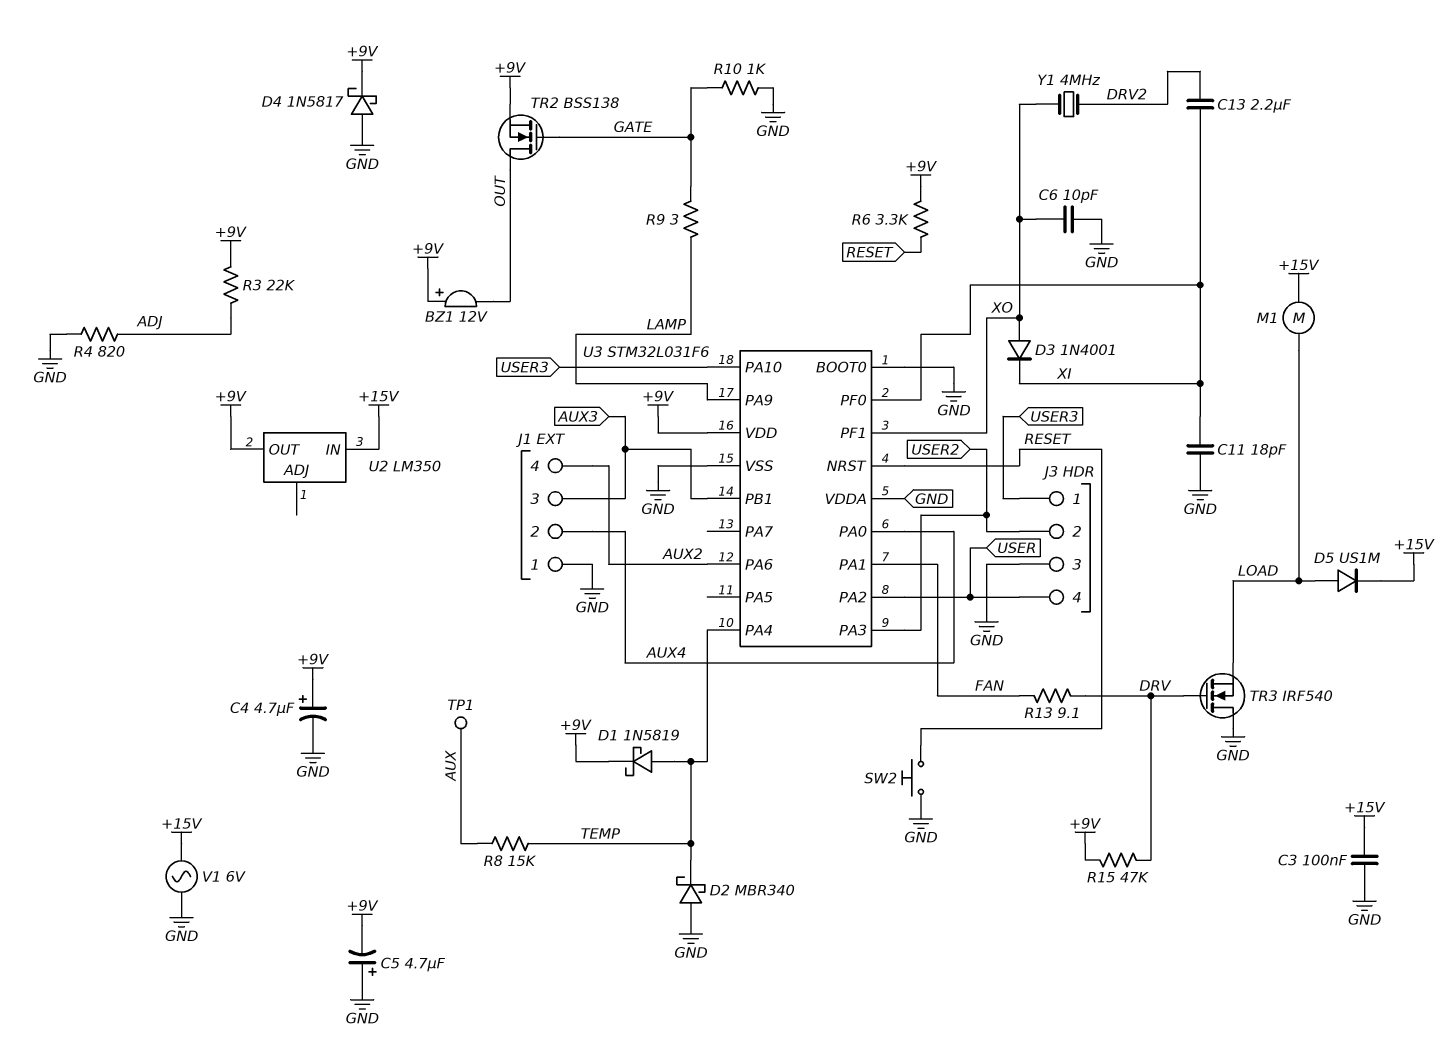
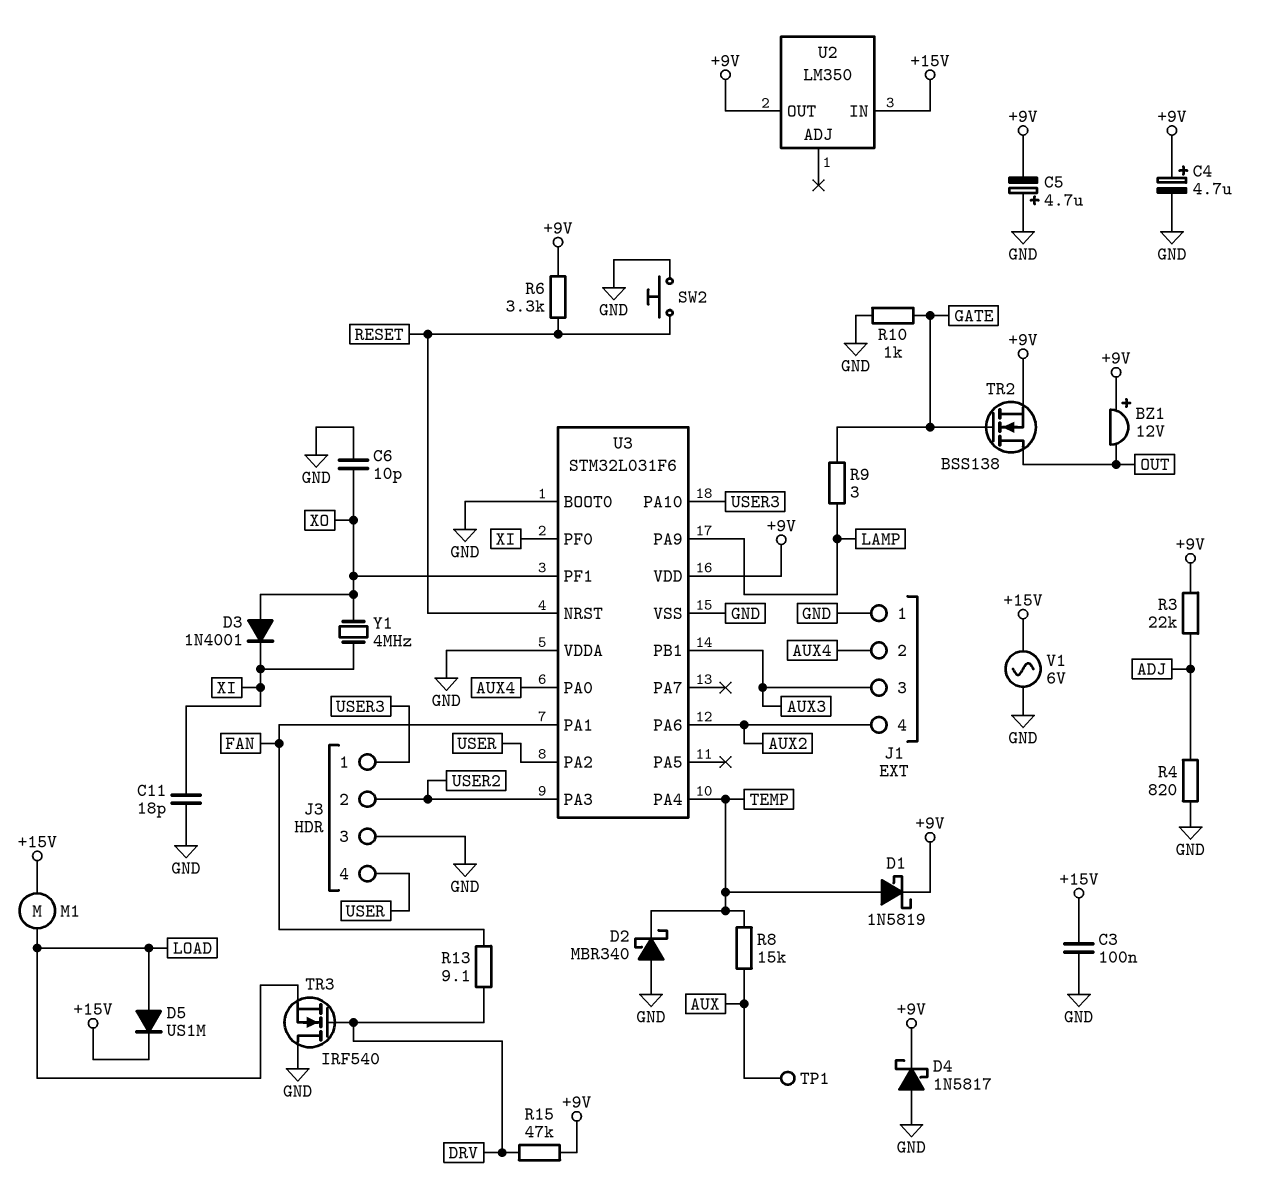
C13: 2.2uF (DRV2, XI) -> none
Y1: 4MHz (DRV2, XO) -> 4MHz (XI, XO)

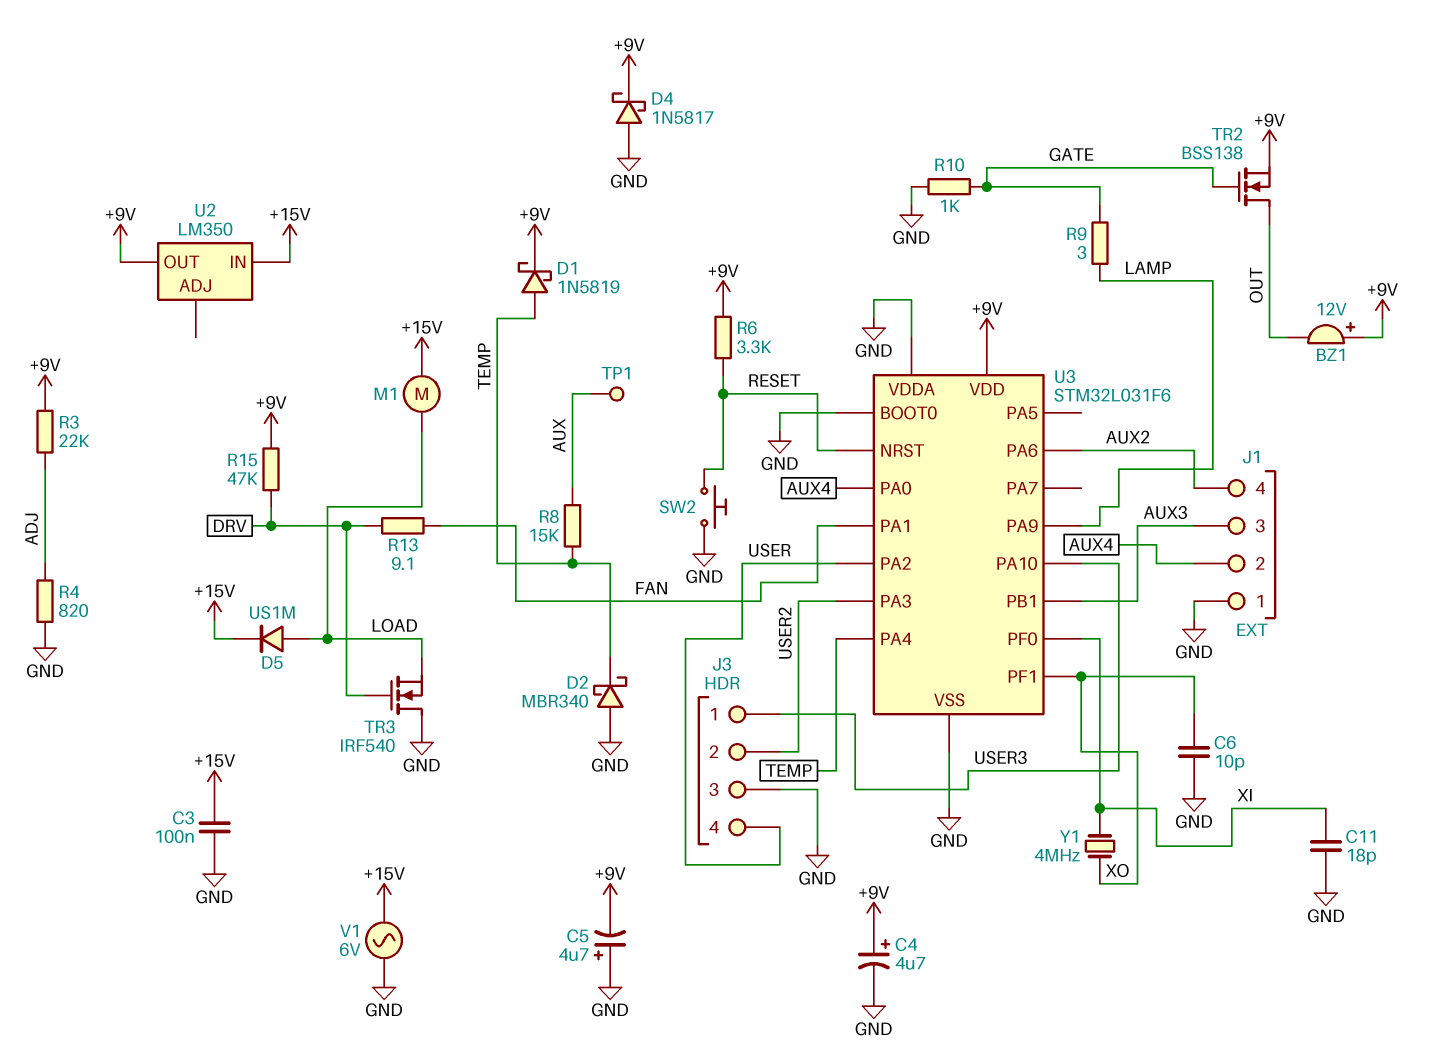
D3: diode 1N4001 (A XO, K XI) -> none

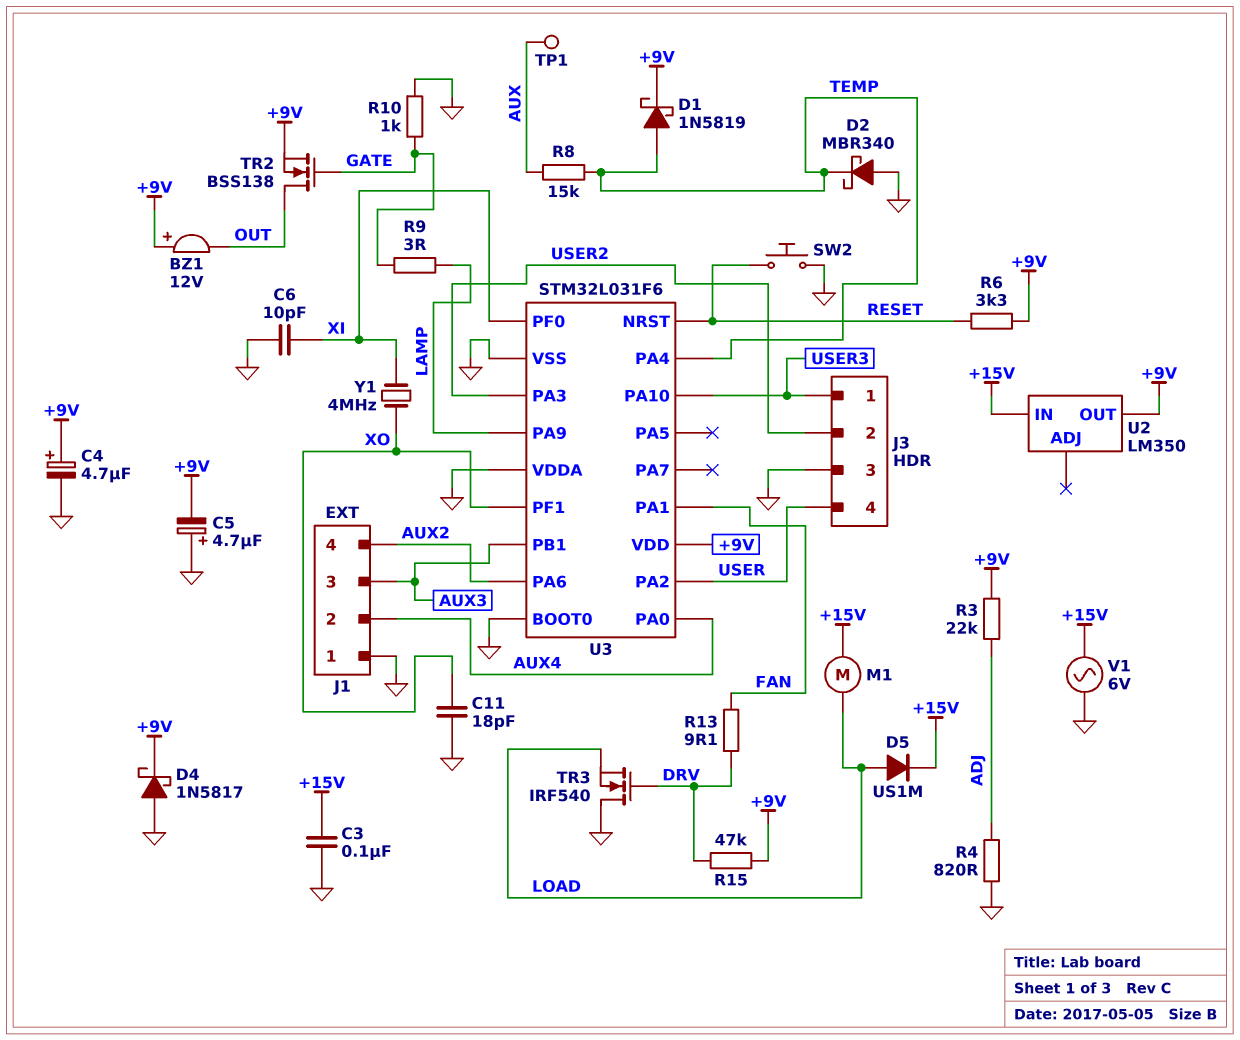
C6: 10pF (GND, XO) -> 10pF (GND, XI)
C11: 18pF (GND, XI) -> 18pF (GND, XO)

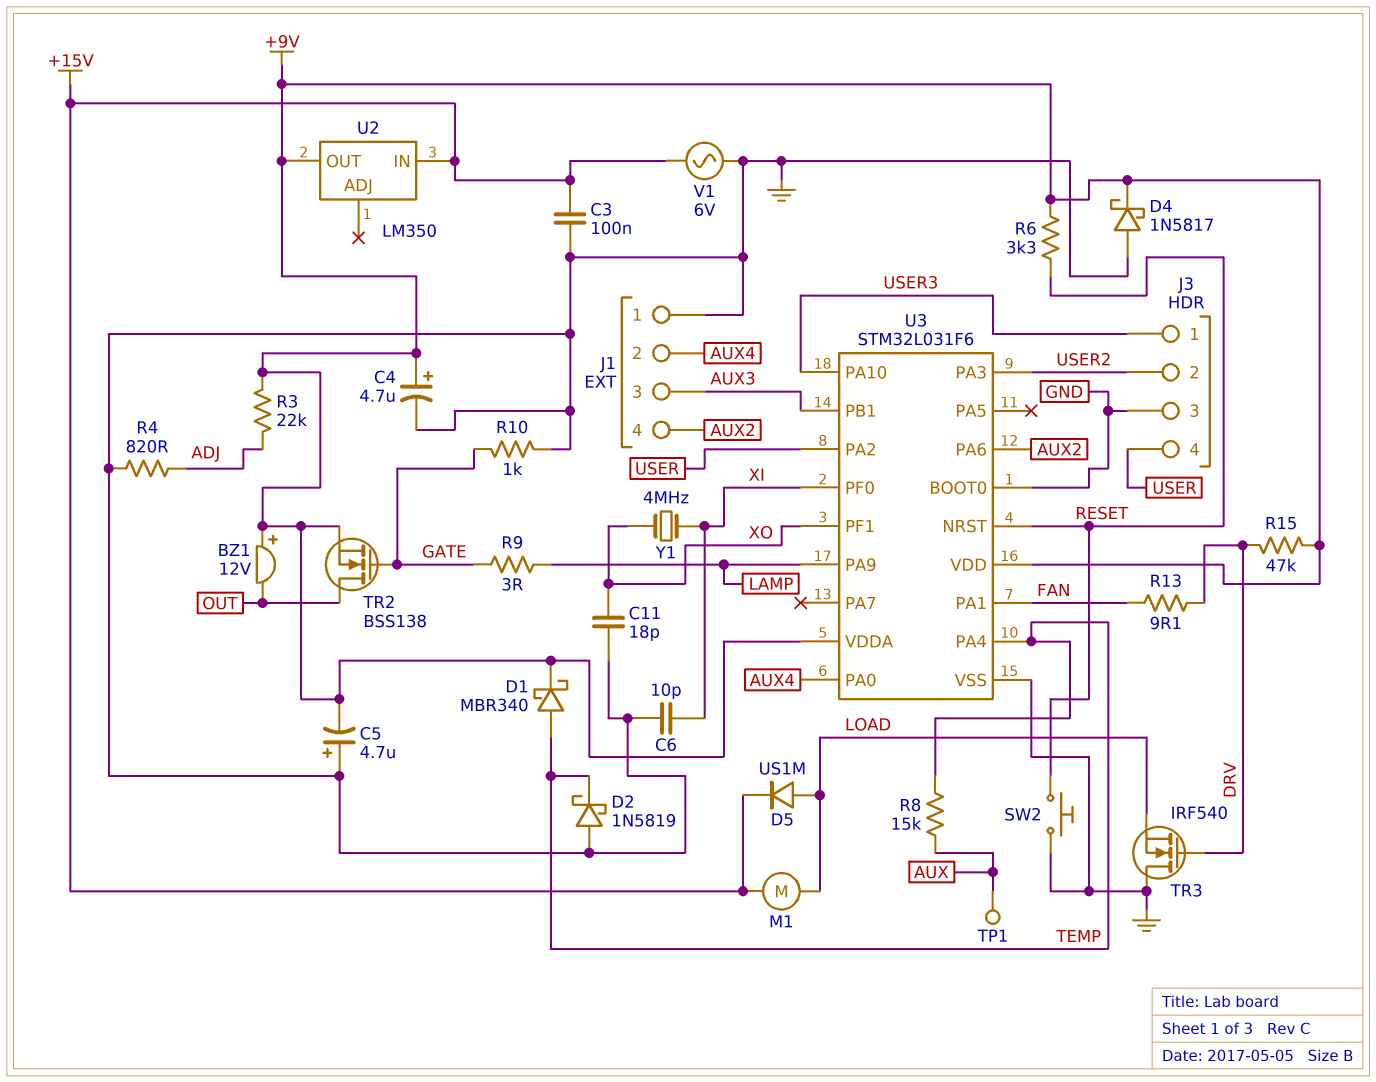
D1: schottky 1N5819 (A TEMP, K +9V) -> schottky MBR340 (A TEMP, K +9V)
D2: schottky MBR340 (A GND, K TEMP) -> schottky 1N5819 (A GND, K TEMP)
U3 pin VDDA: GND -> +9V

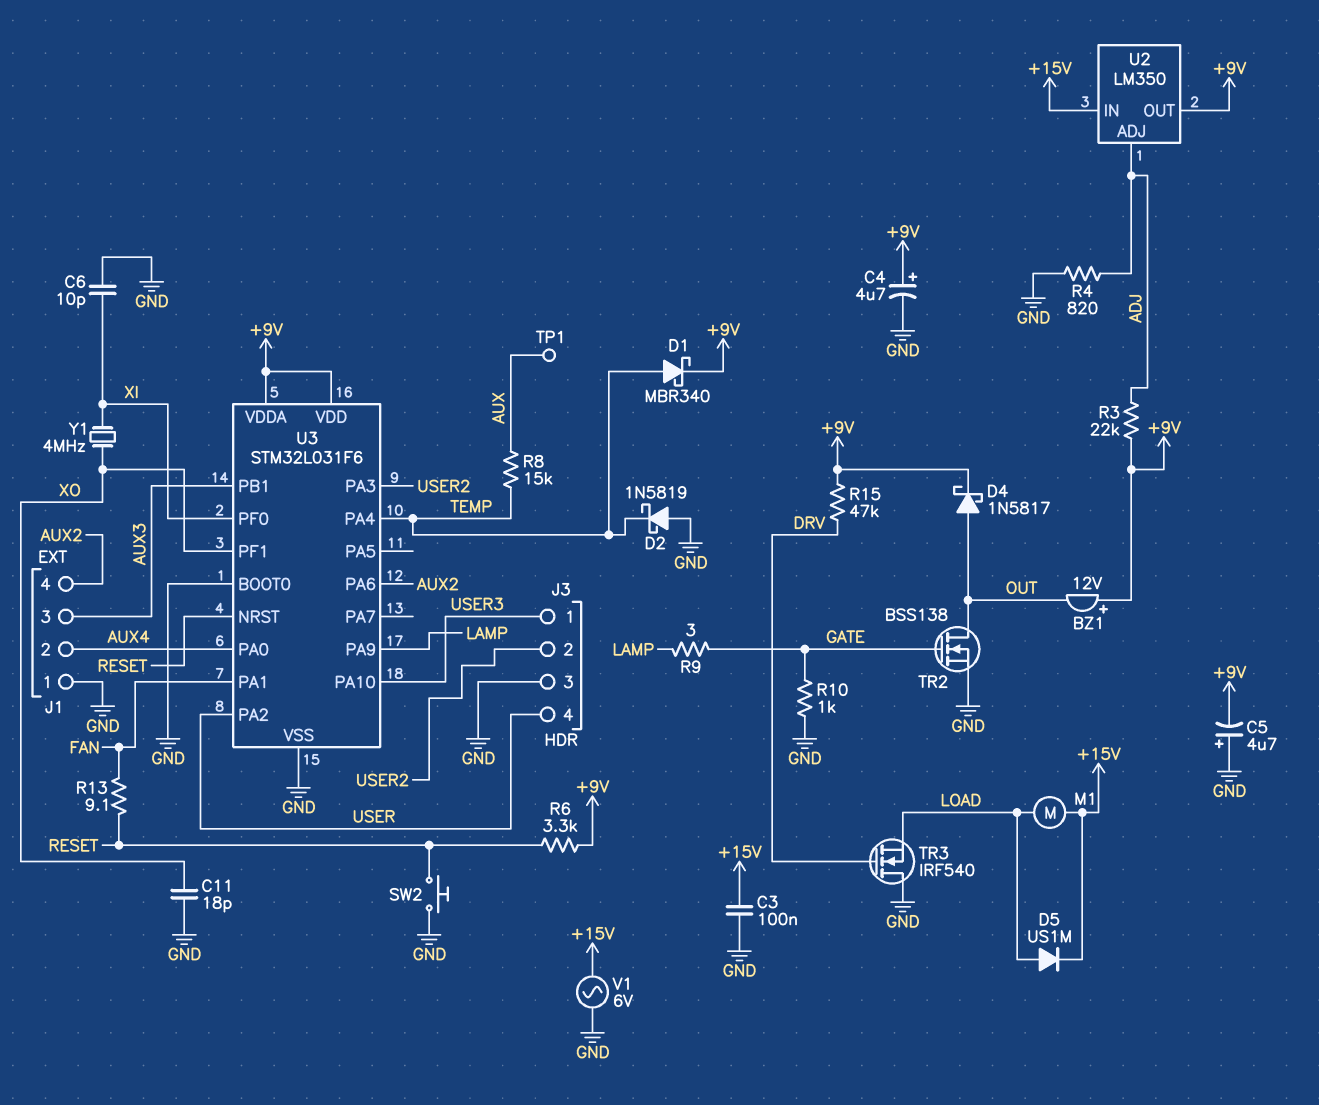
D4: schottky 1N5817 (A GND, K +9V) -> schottky 1N5817 (A OUT, K +9V)
R13: 9.1 (DRV, FAN) -> 9.1 (FAN, RESET)
TR2: NMOS BSS138 (G GATE, D OUT, S +9V) -> NMOS BSS138 (G GATE, D OUT, S GND)
U2 pin ADJ: none -> ADJ

